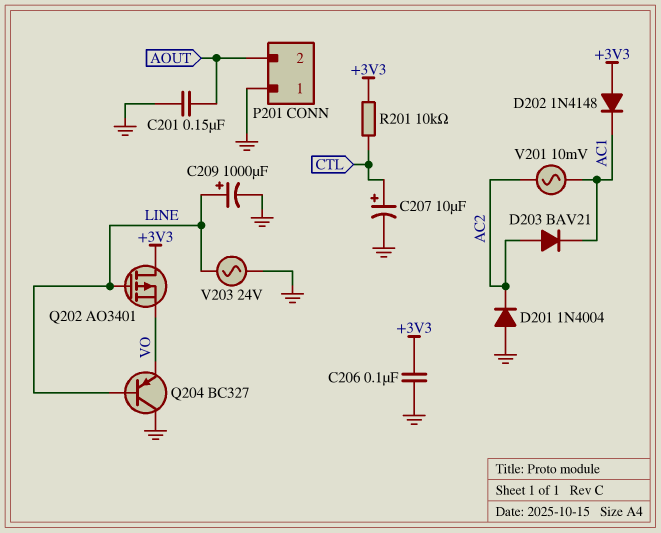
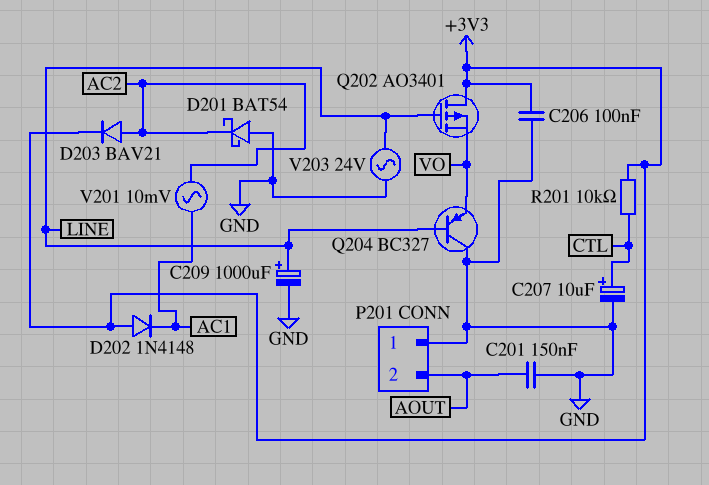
D201: diode 1N4004 (A GND, K AC2) -> schottky BAT54 (A GND, K AC2)
D203: diode BAV21 (A AC2, K AC1) -> diode BAV21 (A AC2, K +3V3)

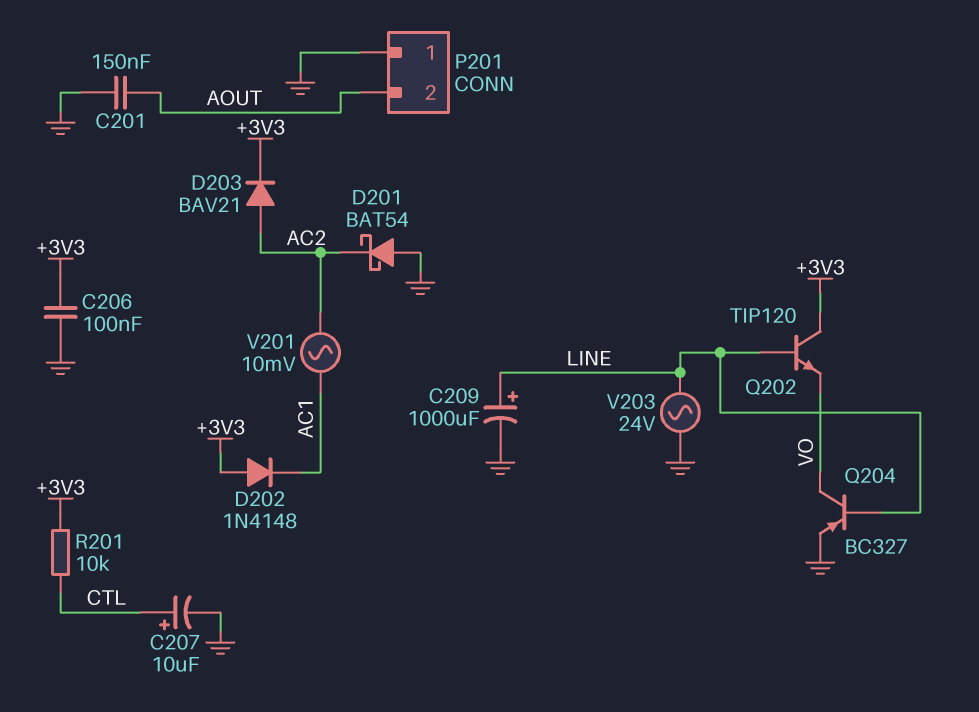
Q202: PMOS AO3401 (G LINE, D +3V3, S VO) -> NPN TIP120 (B LINE, C +3V3, E VO)
Q204: PNP BC327 (B LINE, C GND, E VO) -> PNP BC327 (B LINE, C VO, E GND)

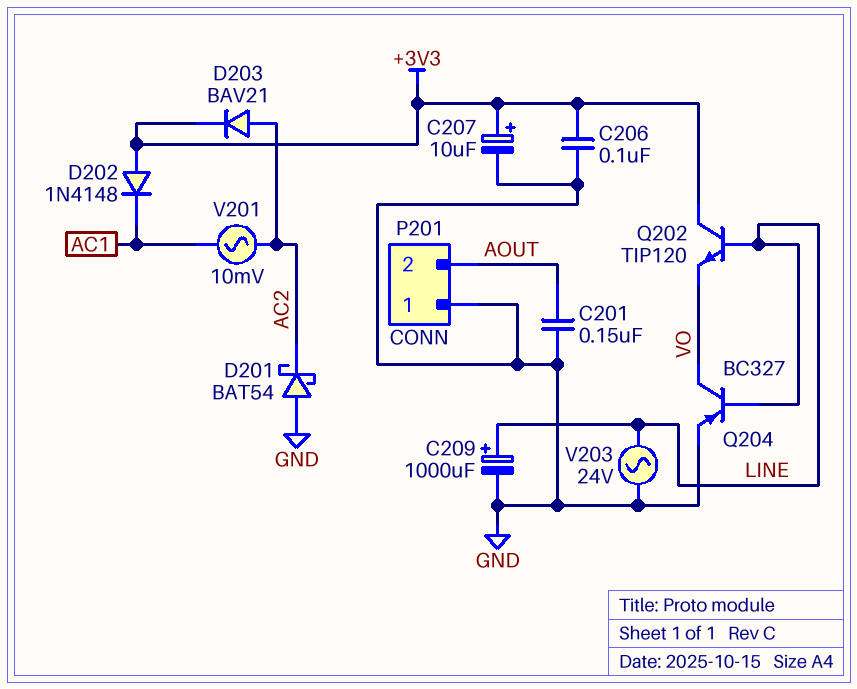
C207: 10uF (plus CTL, minus GND) -> 10uF (plus +3V3, minus GND)
R201: 10k (+3V3, CTL) -> none

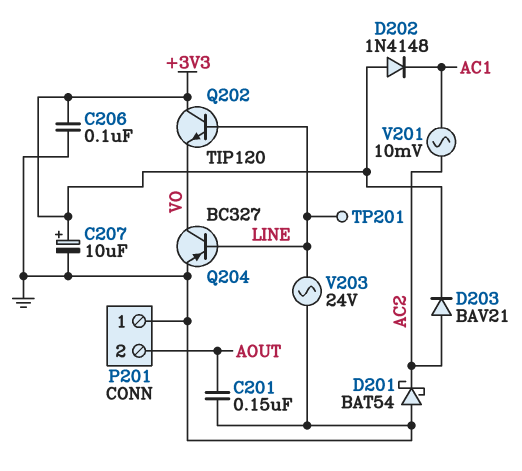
C209: 1000uF (plus LINE, minus GND) -> none
TP201: none -> test point (LINE)

